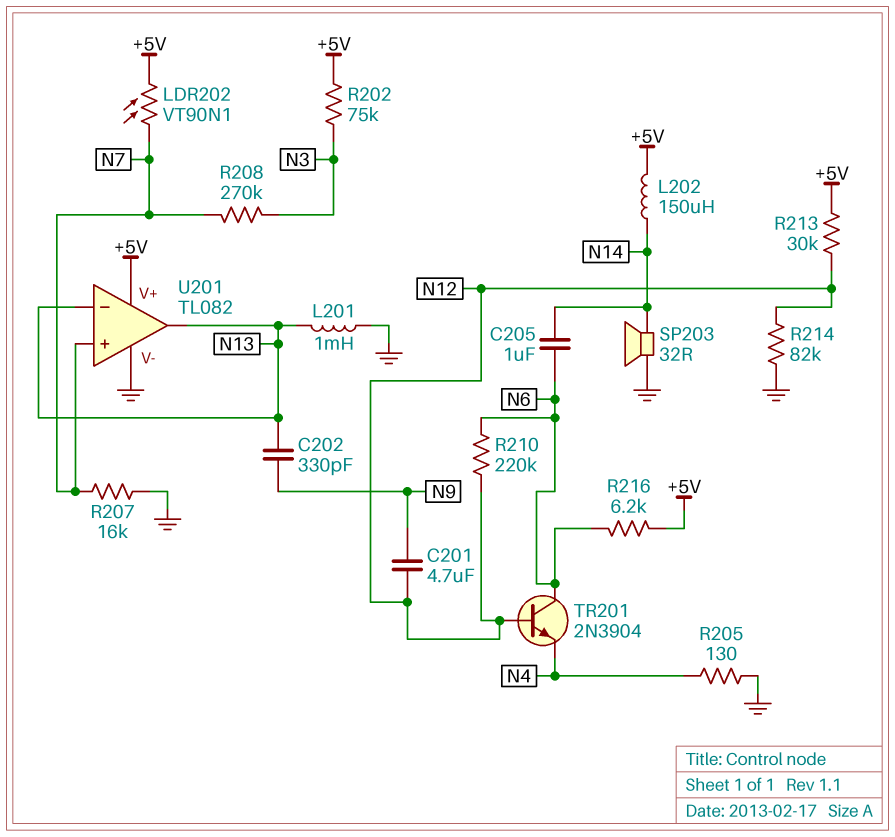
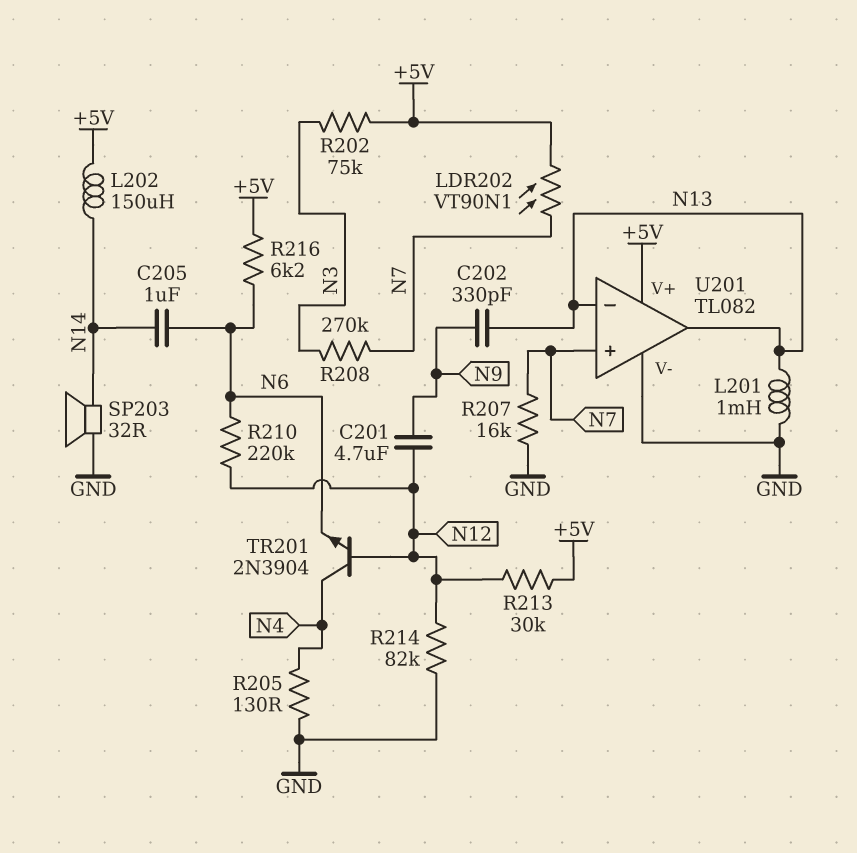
TR201: NPN 2N3904 (B N12, C N6, E N4) -> NPN 2N3904 (B N12, C N4, E N6)

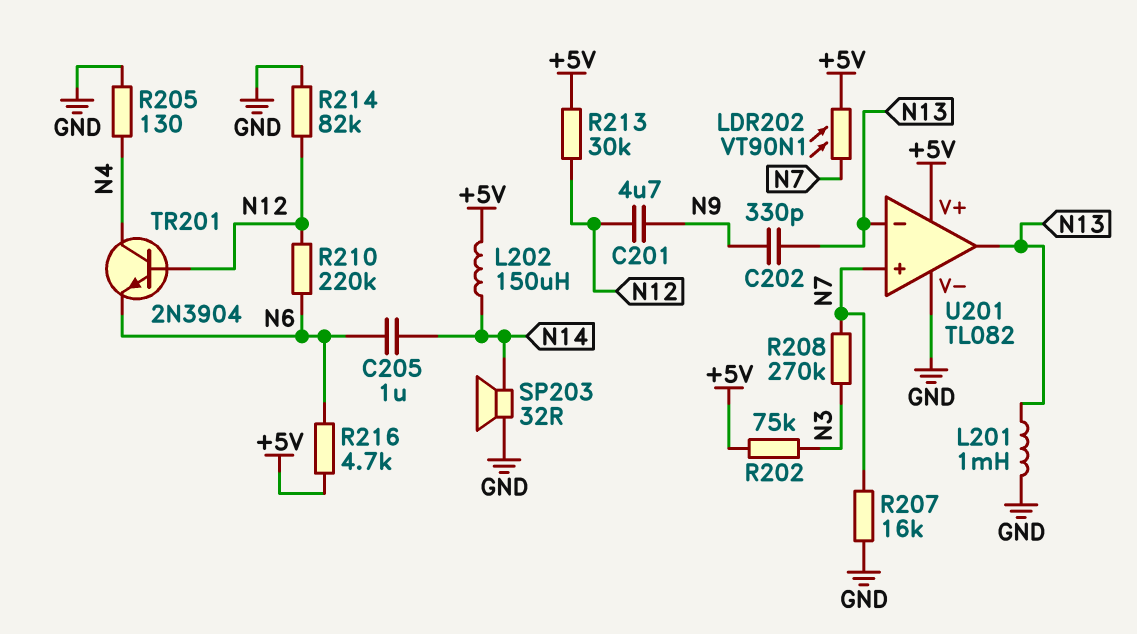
R216: 6.2k (+5V, N6) -> 4.7k (+5V, N6)

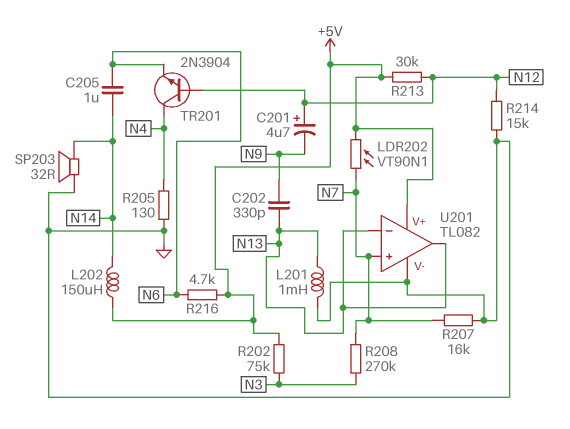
C201: 4.7uF (N9, N12) -> 4.7uF (plus N12, minus N9)
R210: 220k (N6, N12) -> none
R214: 82k (GND, N12) -> 15k (GND, N12)

